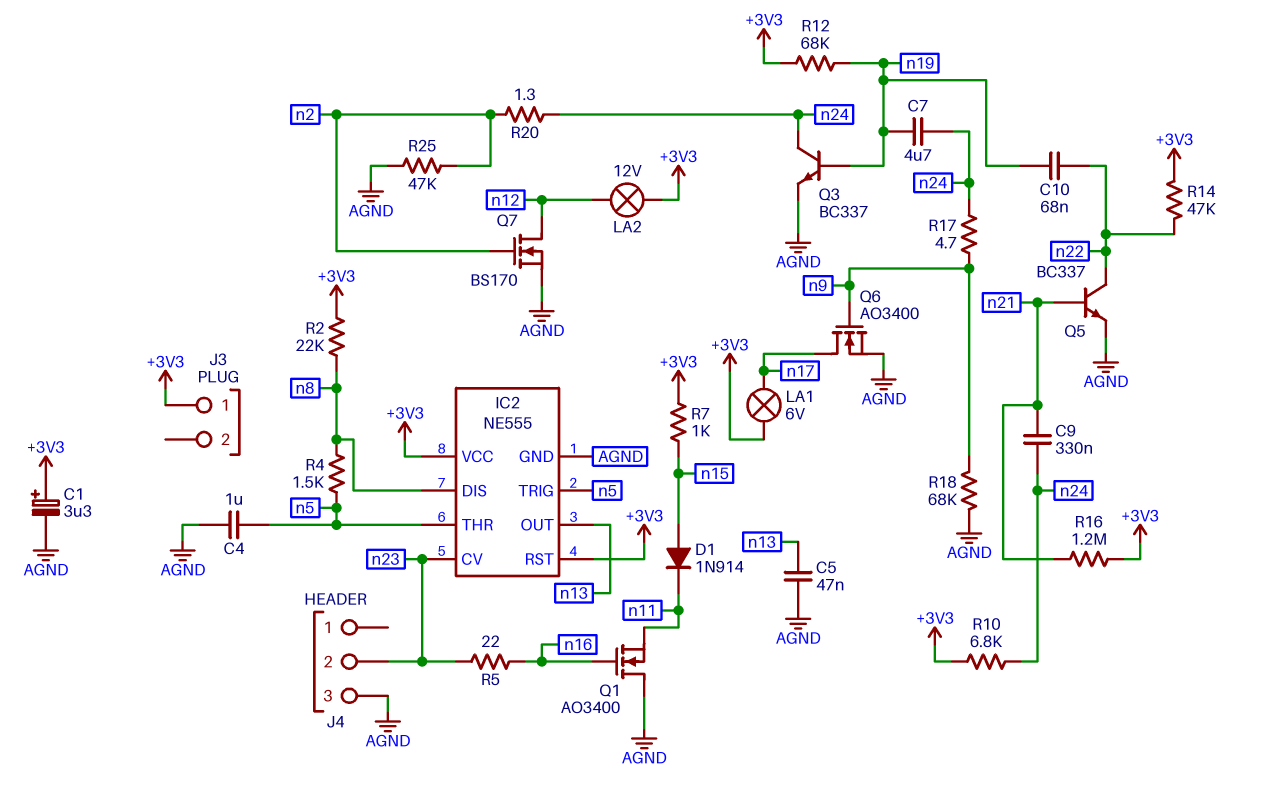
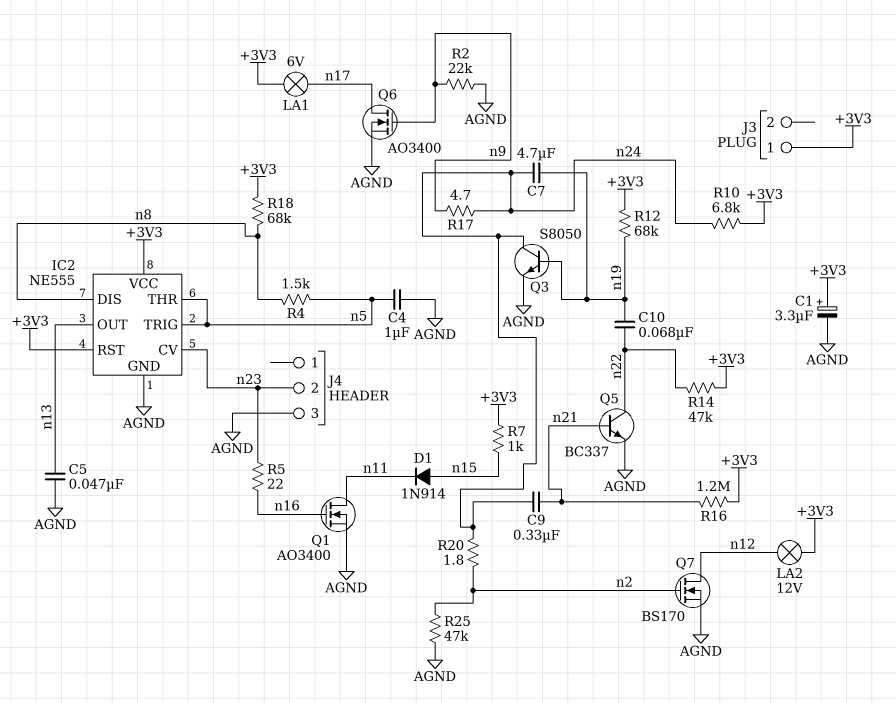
Q1: NMOS AO3400 (G n16, D AGND, S n11) -> NMOS AO3400 (G n16, D n11, S AGND)
Q3: NPN BC337 (B n19, C n24, E AGND) -> NPN S8050 (B n19, C n24, E AGND)
R2: 22k (+3V3, n8) -> 22k (AGND, n9)
R18: 68k (AGND, n9) -> 68k (+3V3, n8)
R20: 1.3 (n2, n24) -> 1.8 (n2, n24)

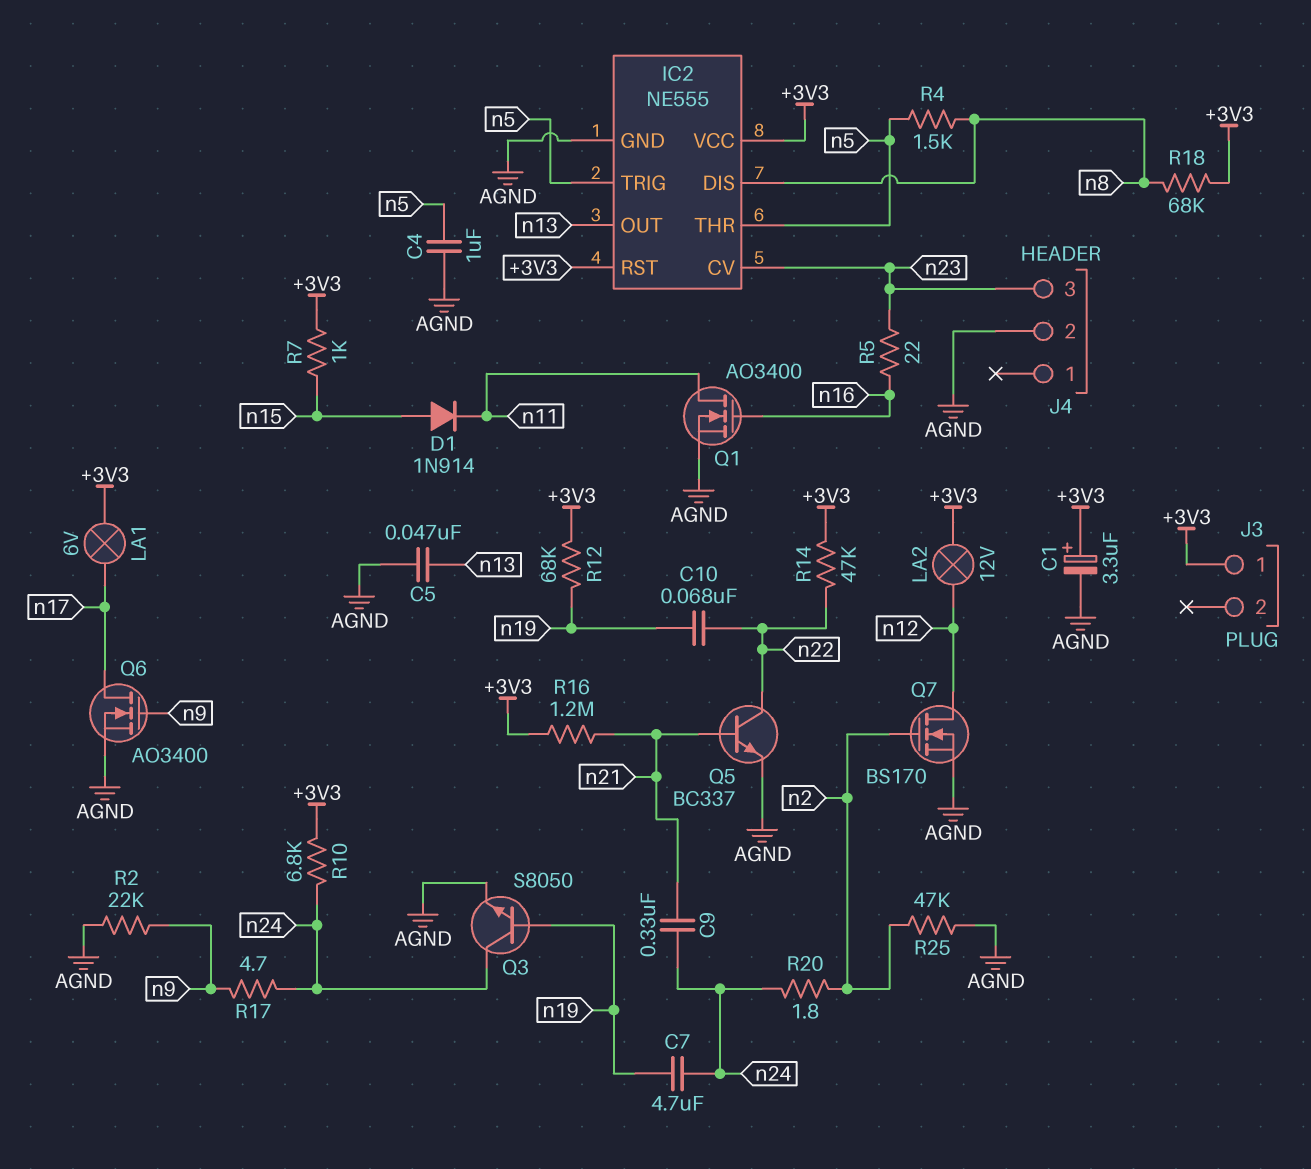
J4 pin 2: n23 -> AGND
J4 pin 3: AGND -> n23

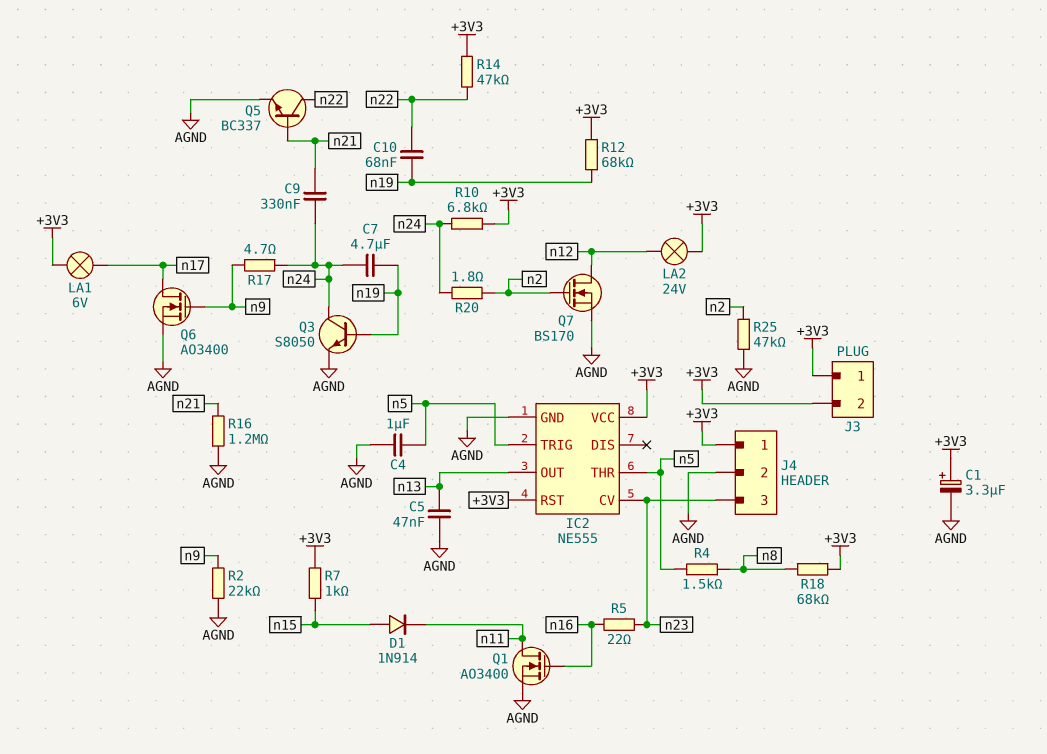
IC2 pin DIS: n8 -> none
J3 pin 2: none -> +3V3
J4 pin 1: none -> +3V3
LA2: lamp 12V (+3V3, n12) -> lamp 24V (+3V3, n12)
R16: 1.2M (+3V3, n21) -> 1.2M (AGND, n21)

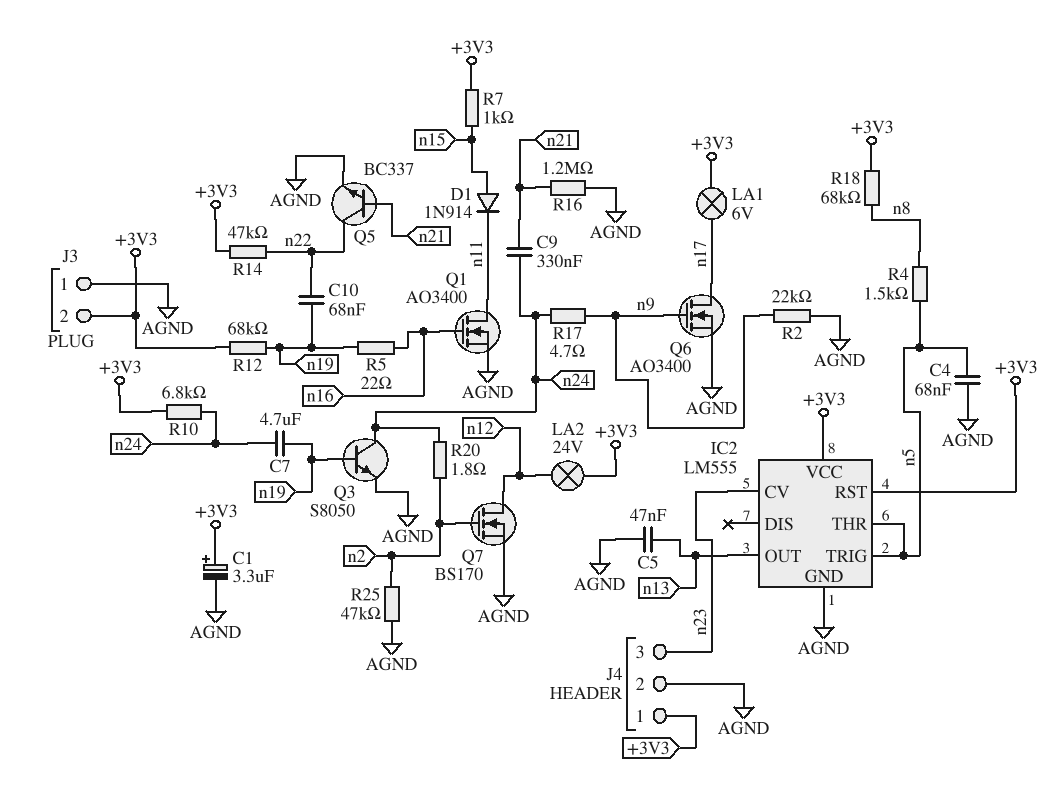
C4: 1uF (AGND, n5) -> 68nF (AGND, n5)
IC2: NE555 -> LM555
J3 pin 1: +3V3 -> AGND
R5: 22 (n16, n23) -> 22 (n16, n19)

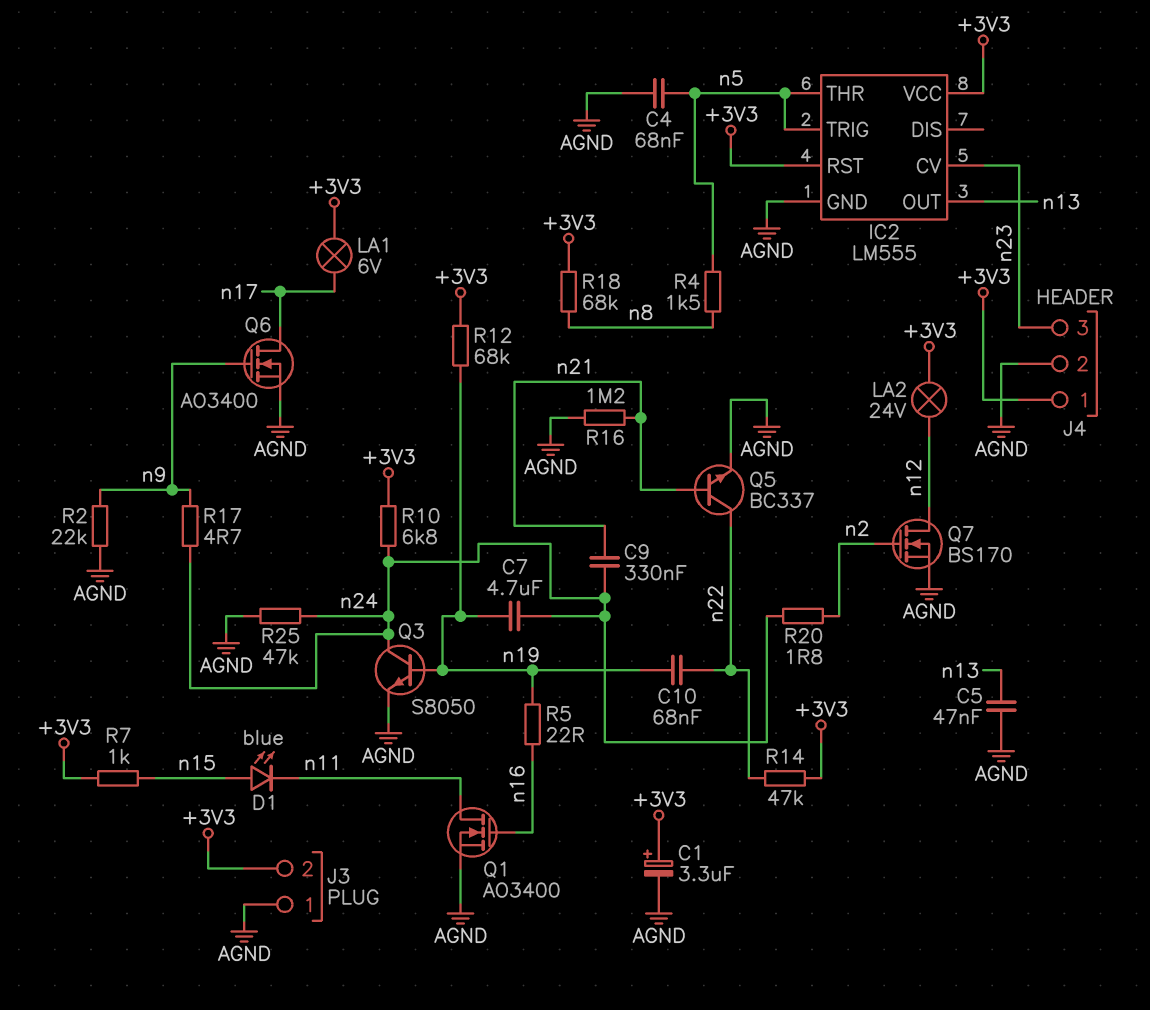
D1: diode 1N914 (A n15, K n11) -> LED blue (A n15, K n11)
R25: 47k (AGND, n2) -> 47k (AGND, n24)

